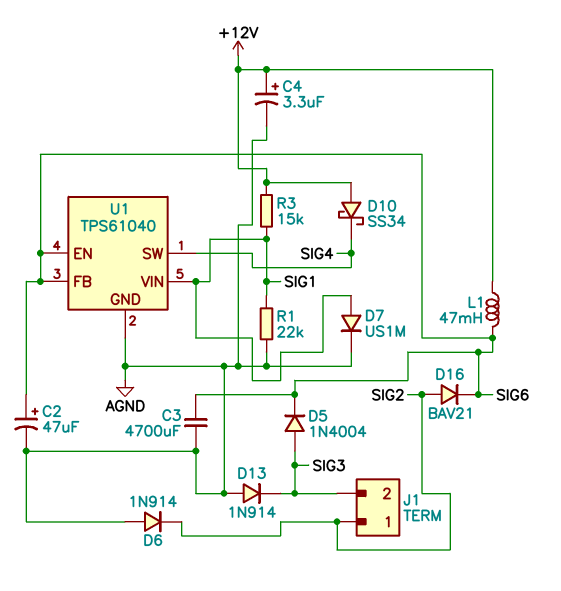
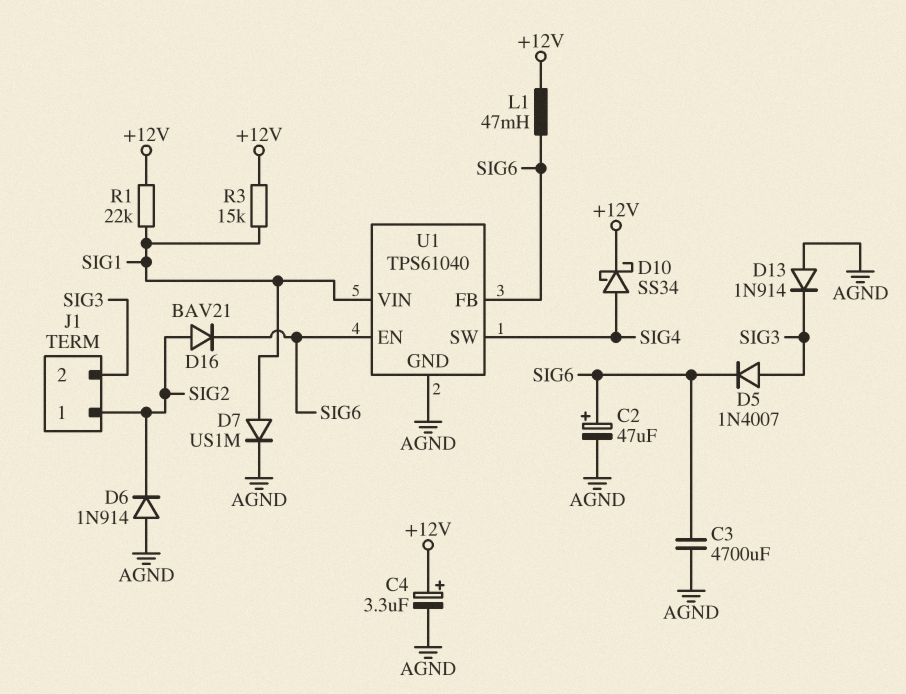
D5: diode 1N4004 (A SIG3, K SIG6) -> diode 1N4007 (A SIG3, K SIG6)
D10: schottky SS34 (A +12V, K SIG4) -> schottky SS34 (A SIG4, K +12V)
R1: 22k (AGND, SIG1) -> 22k (+12V, SIG1)

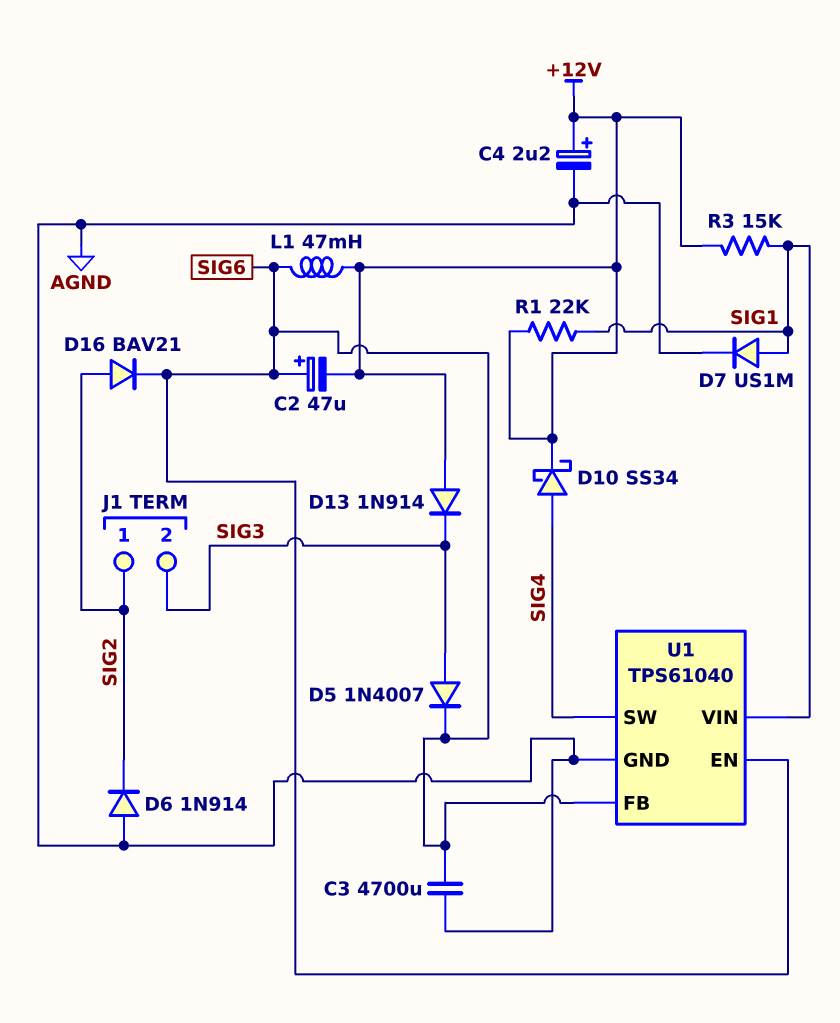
C2: 47uF (plus SIG6, minus AGND) -> 47uF (plus SIG6, minus +12V)
C4: 3.3uF (plus +12V, minus AGND) -> 2.2uF (plus +12V, minus AGND)
D13: diode 1N914 (A AGND, K SIG3) -> diode 1N914 (A +12V, K SIG3)

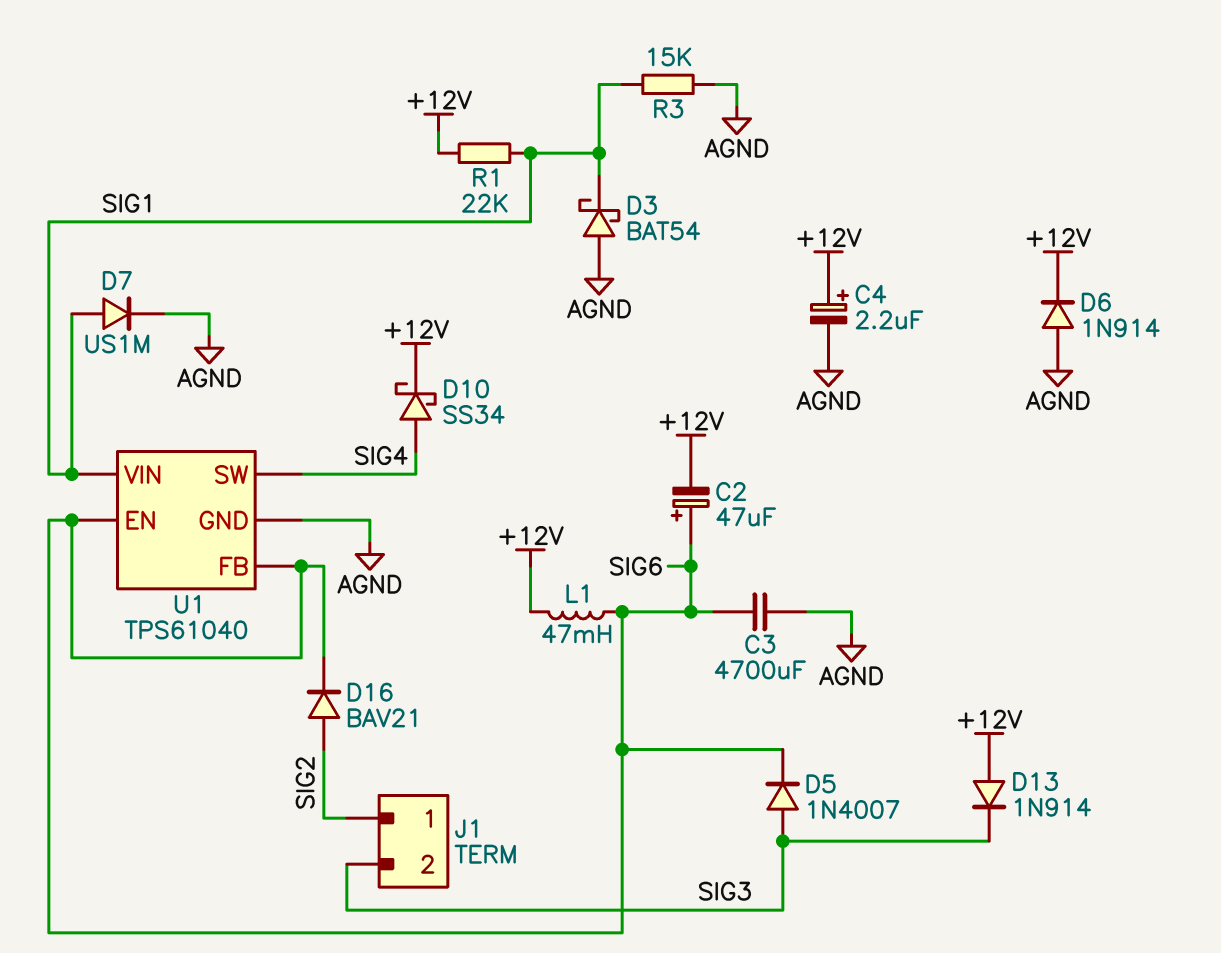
D3: none -> schottky BAT54 (A AGND, K SIG1)
D6: diode 1N914 (A AGND, K SIG2) -> diode 1N914 (A AGND, K +12V)
R3: 15k (+12V, SIG1) -> 15k (AGND, SIG1)

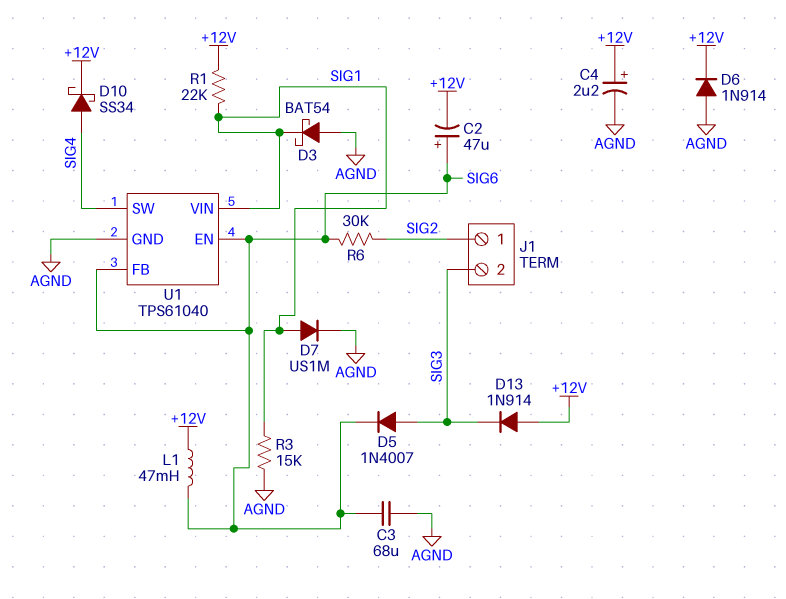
C3: 4700uF (AGND, SIG6) -> 68uF (AGND, SIG6)
D16: diode BAV21 (A SIG2, K SIG6) -> none
R6: none -> 30k (SIG2, SIG6)

